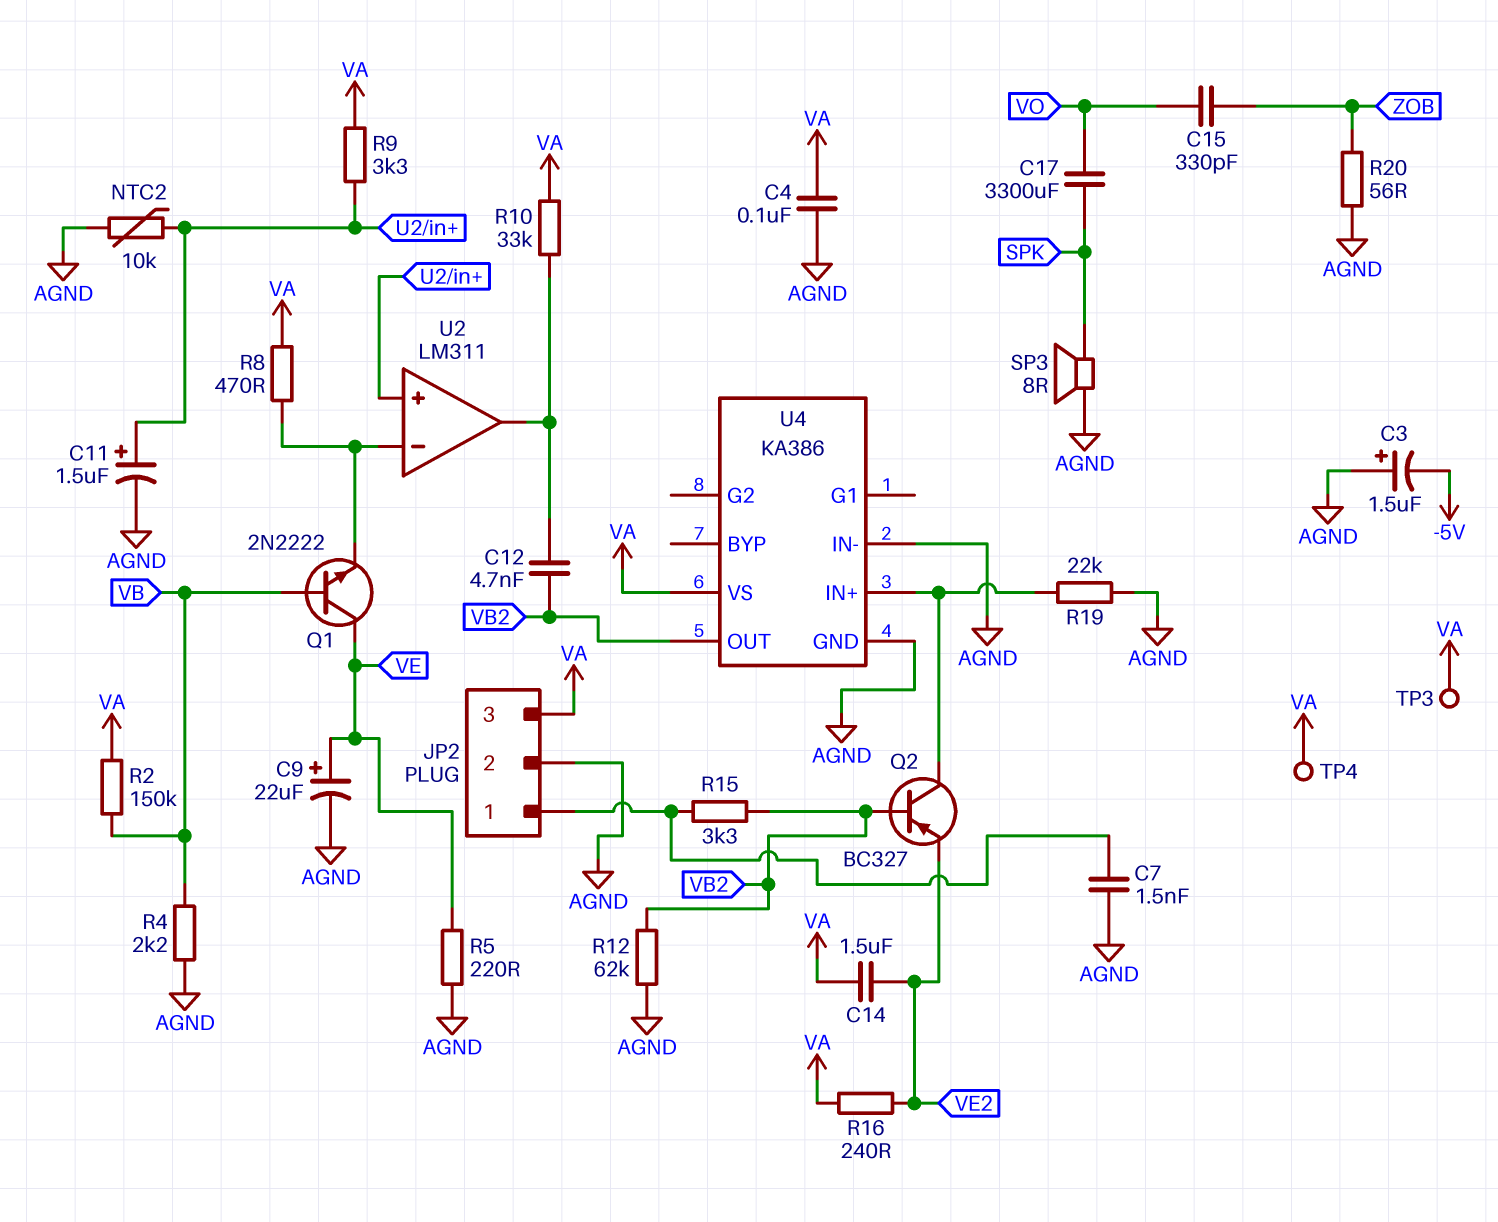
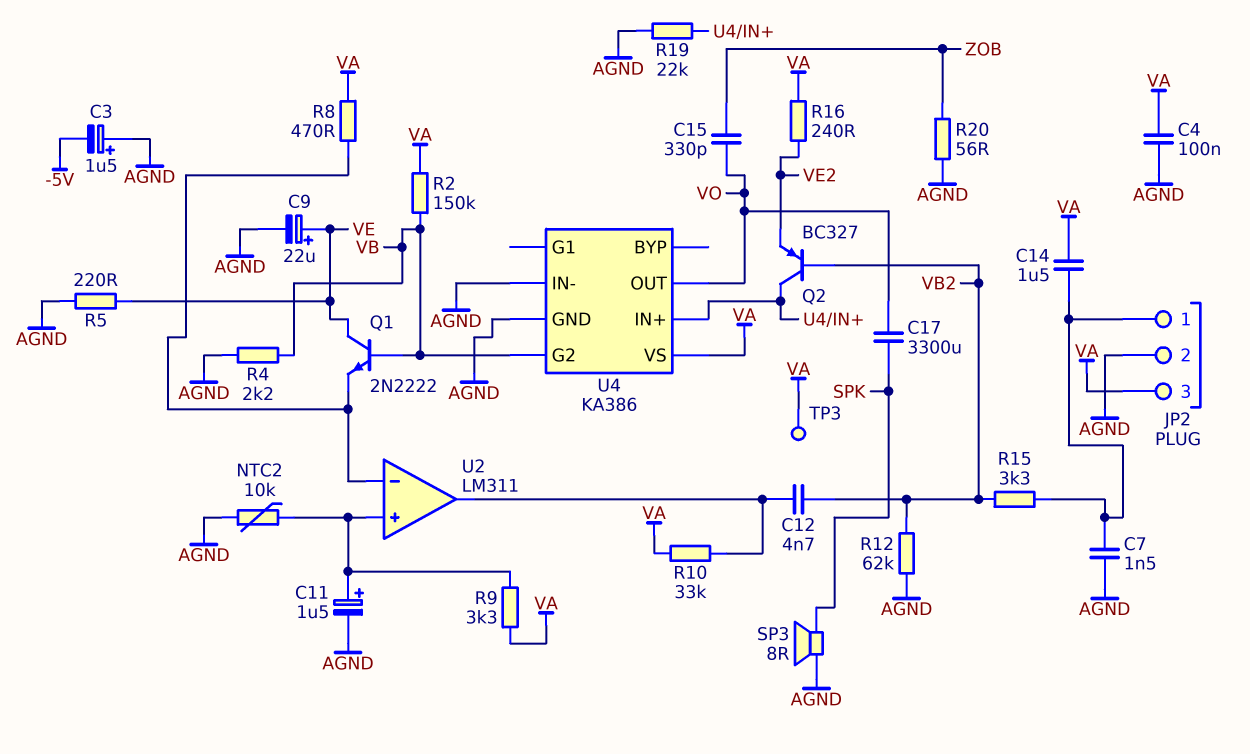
C14: 1.5uF (VA, VE2) -> 1.5uF (JP2/1, VA)
TP4: test point (VA) -> none
U4 pin G2: none -> VB
U4 pin OUT: VB2 -> VO

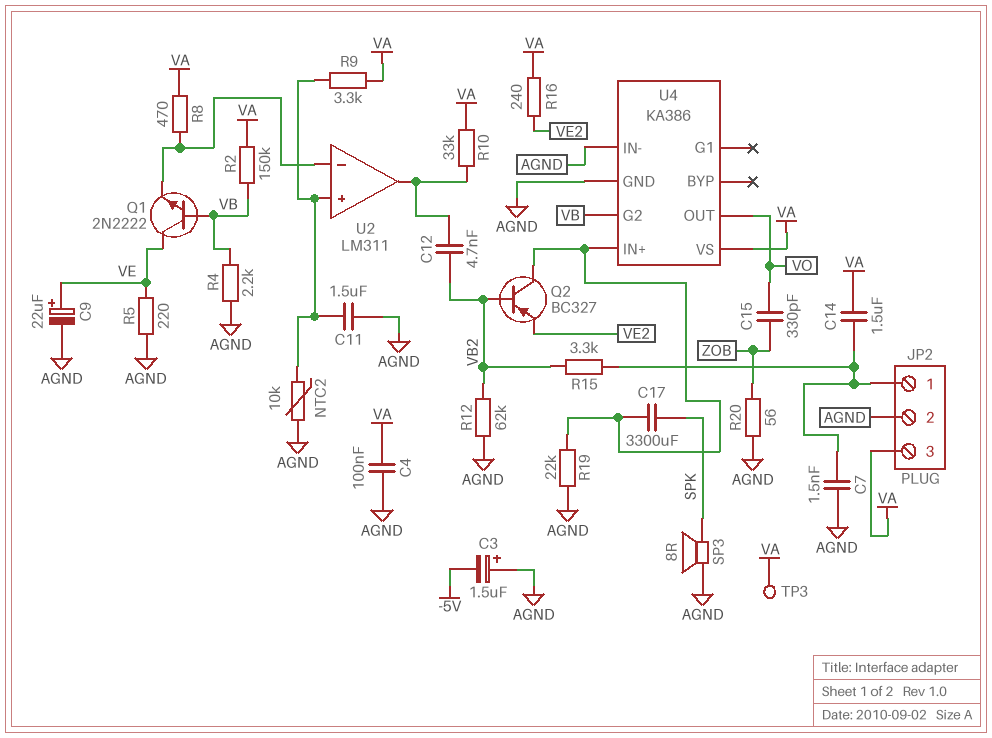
C11: 1.5uF (plus U2/in+, minus AGND) -> 1.5uF (AGND, U2/in+)
C17: 3300uF (SPK, VO) -> 3300uF (SPK, U4/IN+)

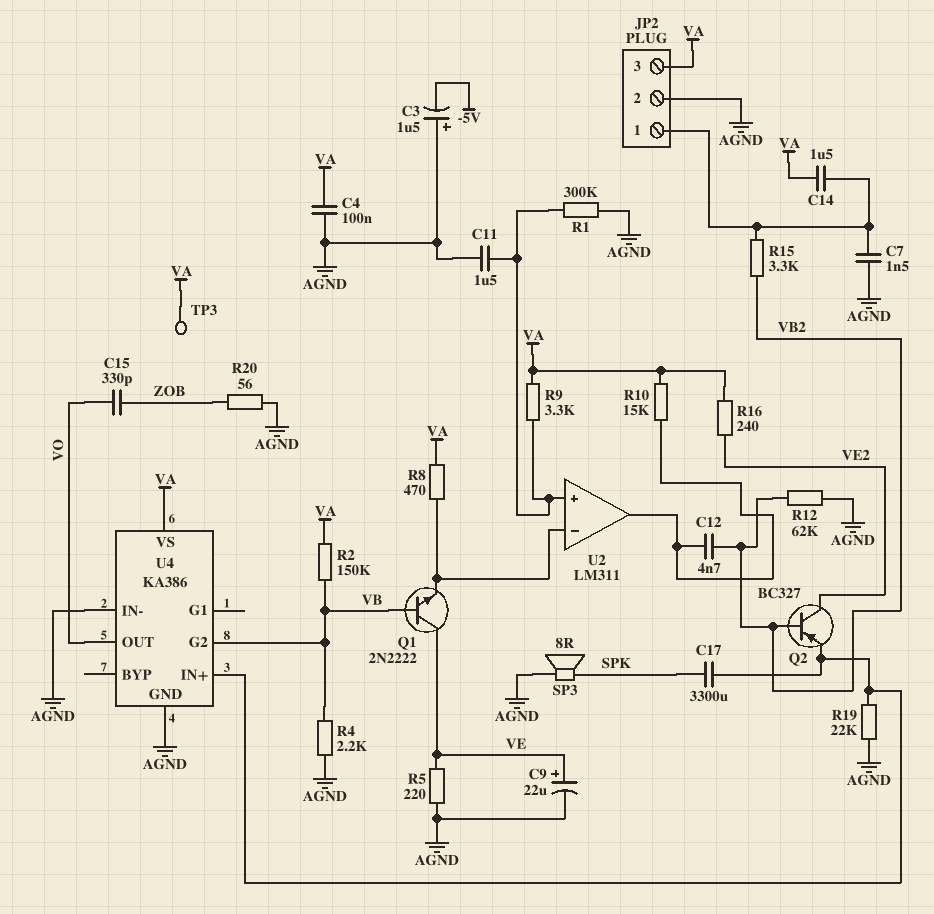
NTC2: 10k (AGND, U2/in+) -> none
Q2: PNP BC327 (B VB2, C U4/IN+, E VE2) -> PNP BC327 (B VB2, C VE2, E U4/IN+)
R1: none -> 300k (AGND, U2/in+)
R10: 33k (U2/out, VA) -> 15k (U2/out, VA)

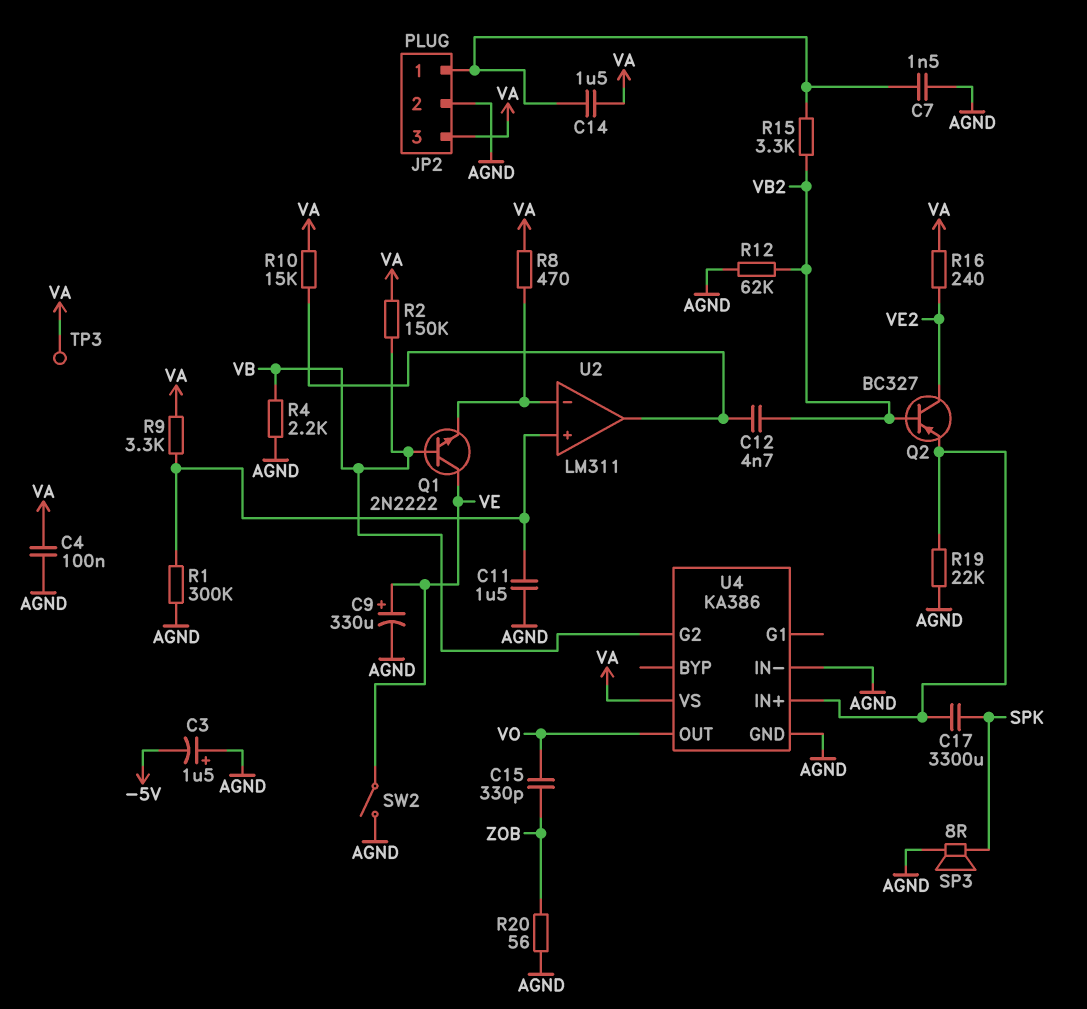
C9: 22uF (plus VE, minus AGND) -> 330uF (plus VE, minus AGND)
R5: 220 (AGND, VE) -> none
SW2: none -> switch (AGND, VE)

